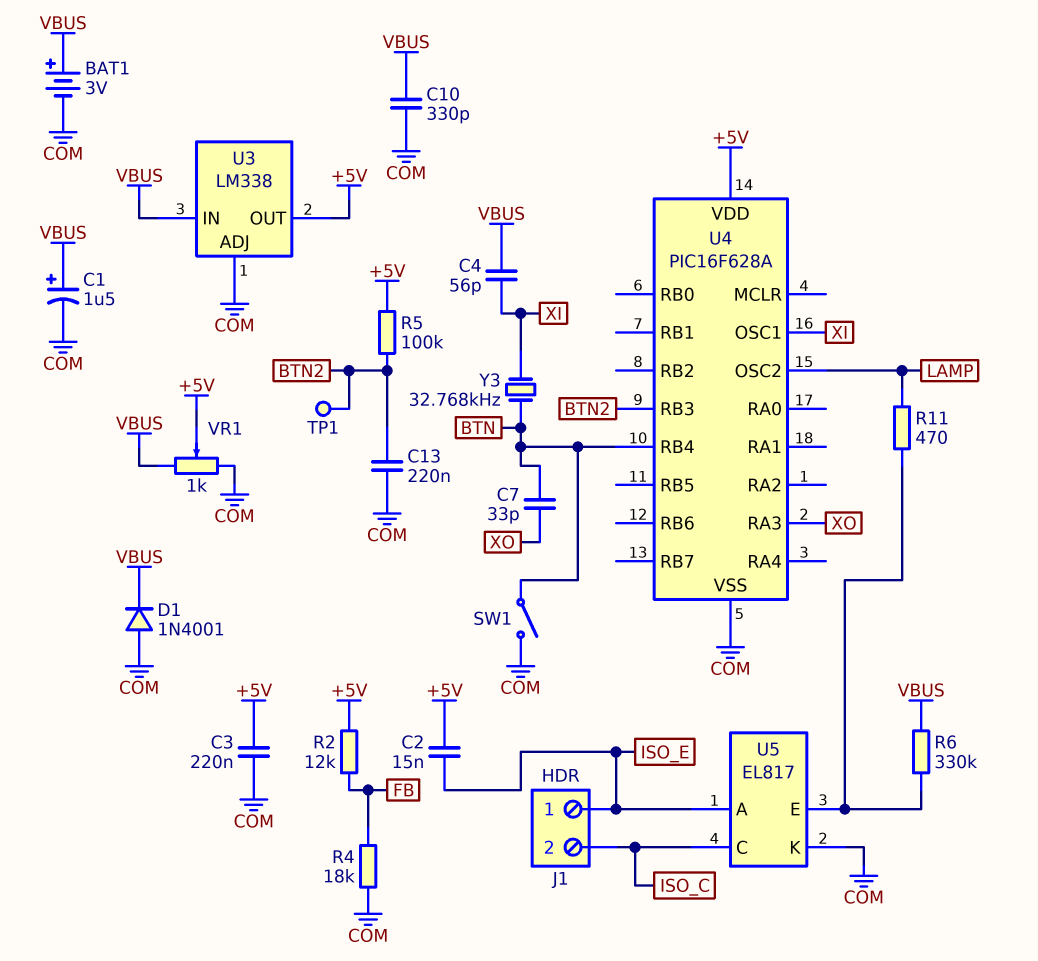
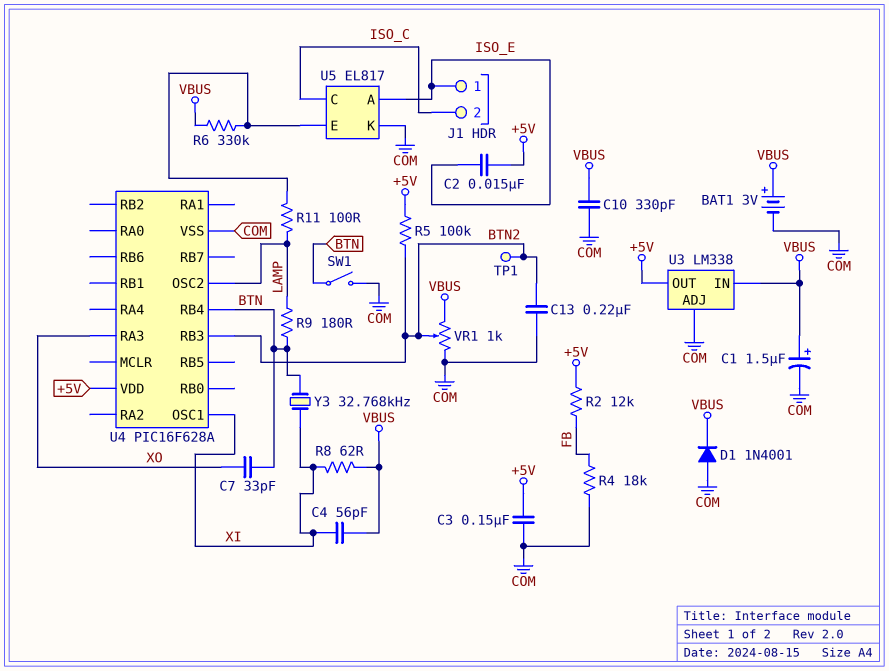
C3: 220nF (+5V, COM) -> 150nF (+5V, COM)
R8: none -> 62 (VBUS, XI)
R9: none -> 180 (BTN, LAMP)
R11: 470 (LAMP, U5/E) -> 100 (LAMP, U5/E)
VR1: 1k (COM, VBUS, wiper +5V) -> 1k (COM, VBUS, wiper BTN2)

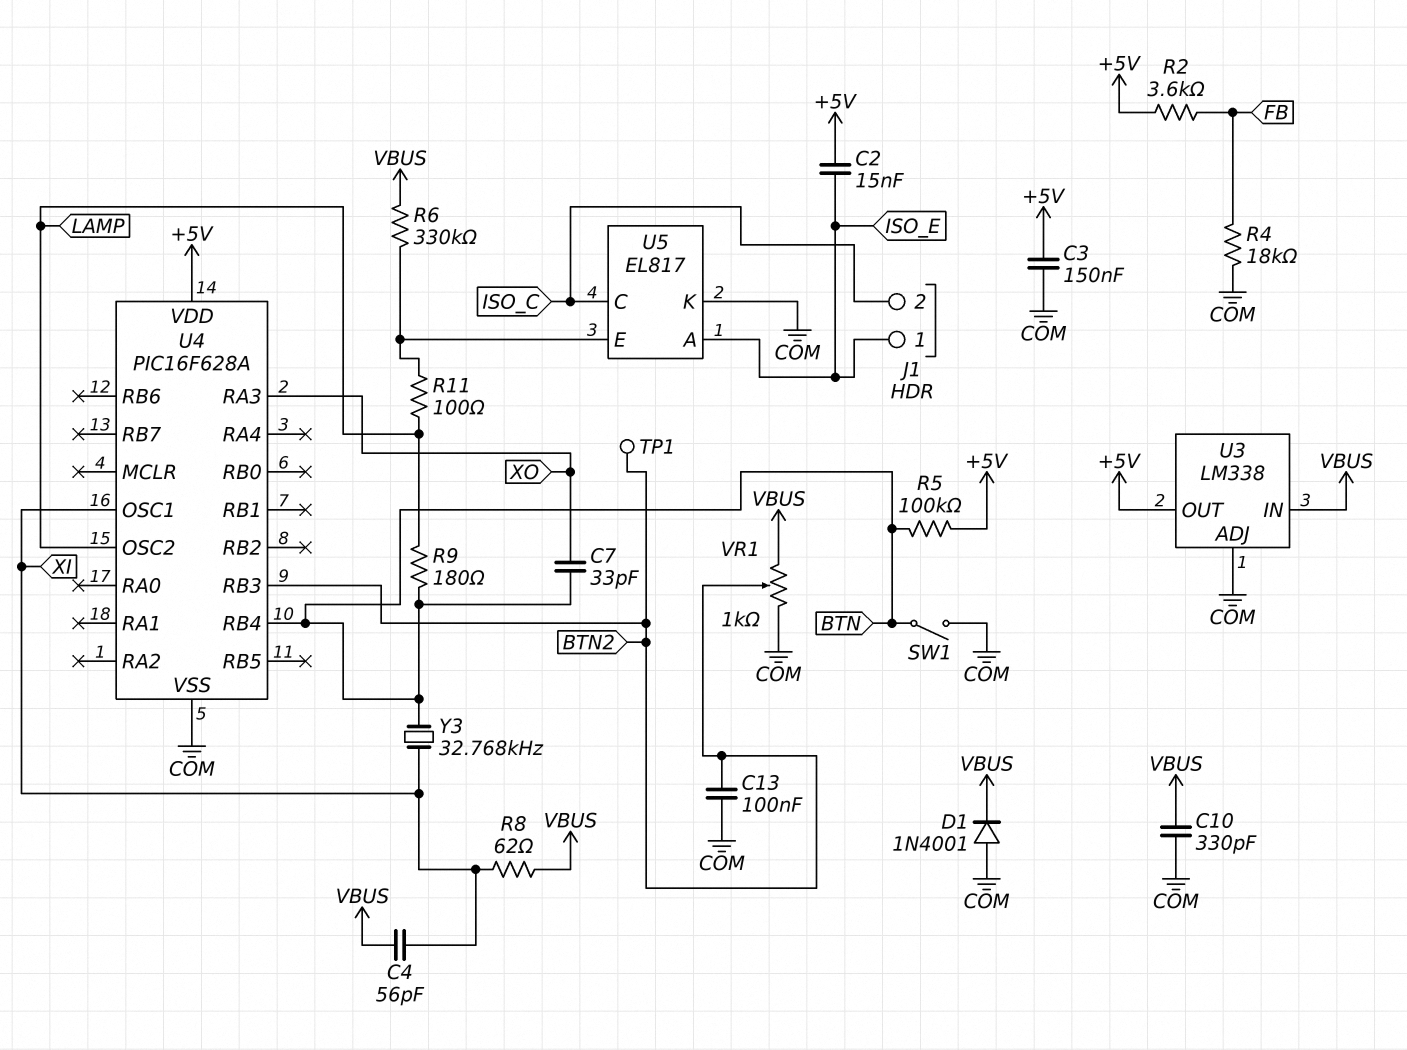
BAT1: 3V (plus VBUS, minus COM) -> none
C1: 1.5uF (plus VBUS, minus COM) -> none
C13: 220nF (BTN2, COM) -> 100nF (BTN2, COM)
R2: 12k (+5V, FB) -> 3.6k (+5V, FB)
R5: 100k (+5V, BTN2) -> 100k (+5V, BTN)

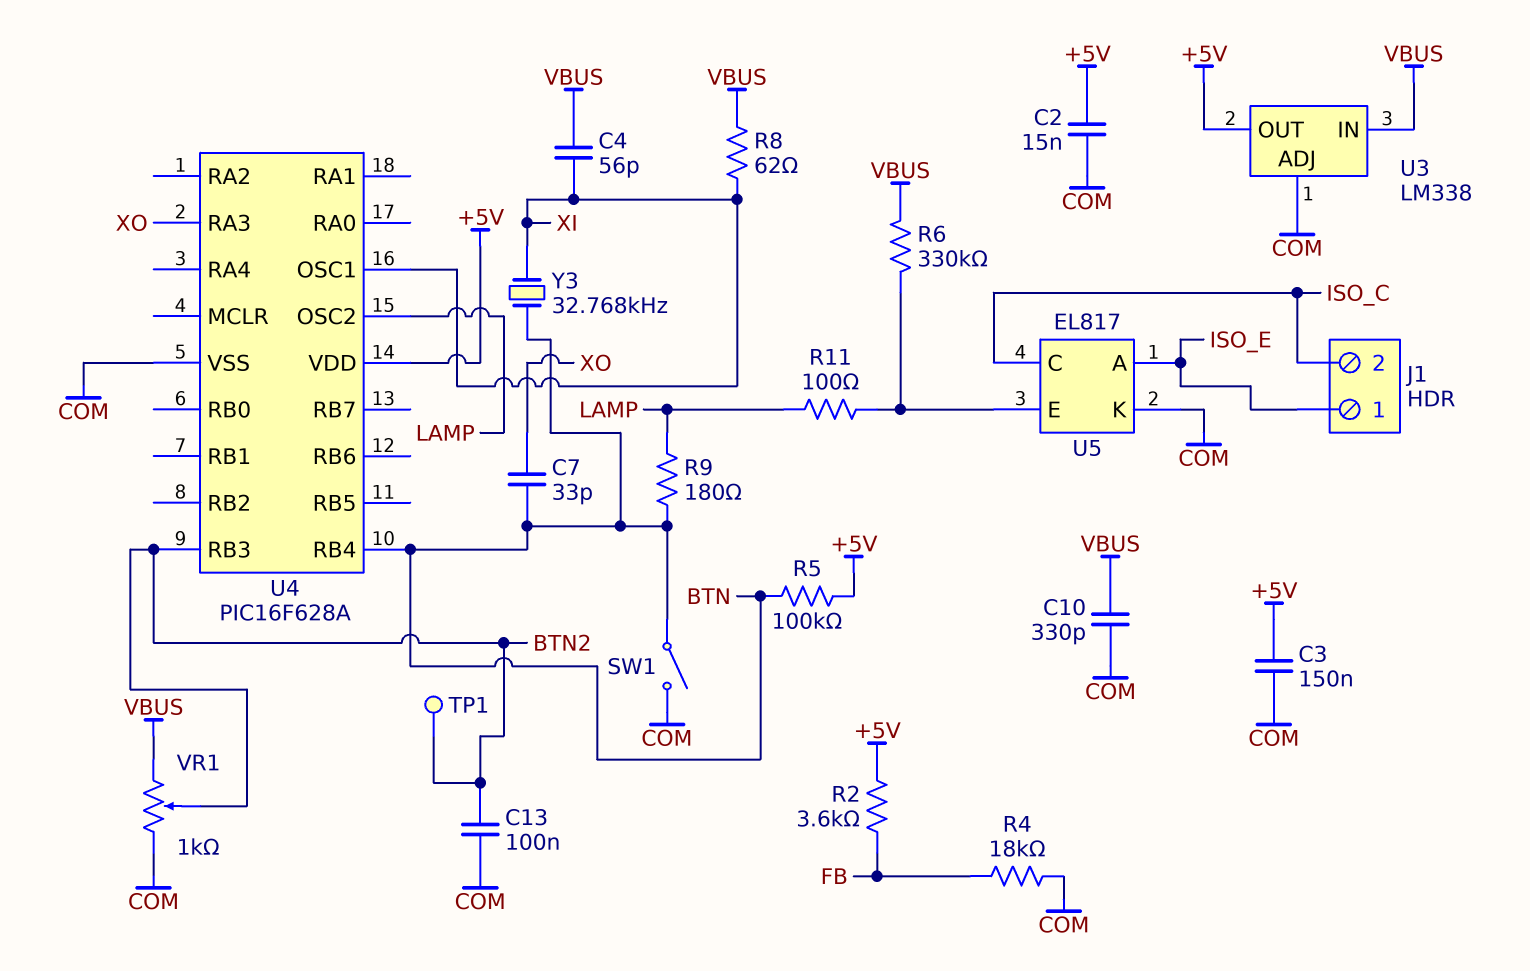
C2: 15nF (+5V, ISO_E) -> 15nF (+5V, COM)
D1: diode 1N4001 (A COM, K VBUS) -> none

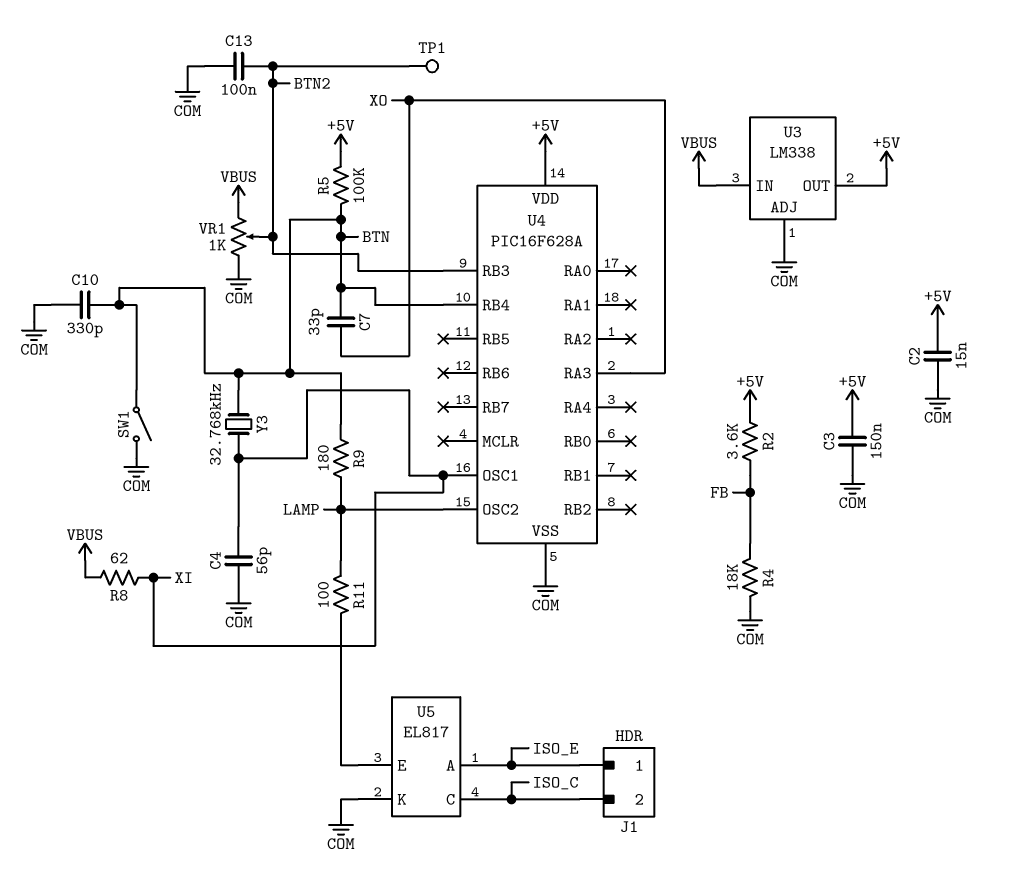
C4: 56pF (VBUS, XI) -> 56pF (COM, XI)
C10: 330pF (COM, VBUS) -> 330pF (BTN, COM)
R6: 330k (U5/E, VBUS) -> none

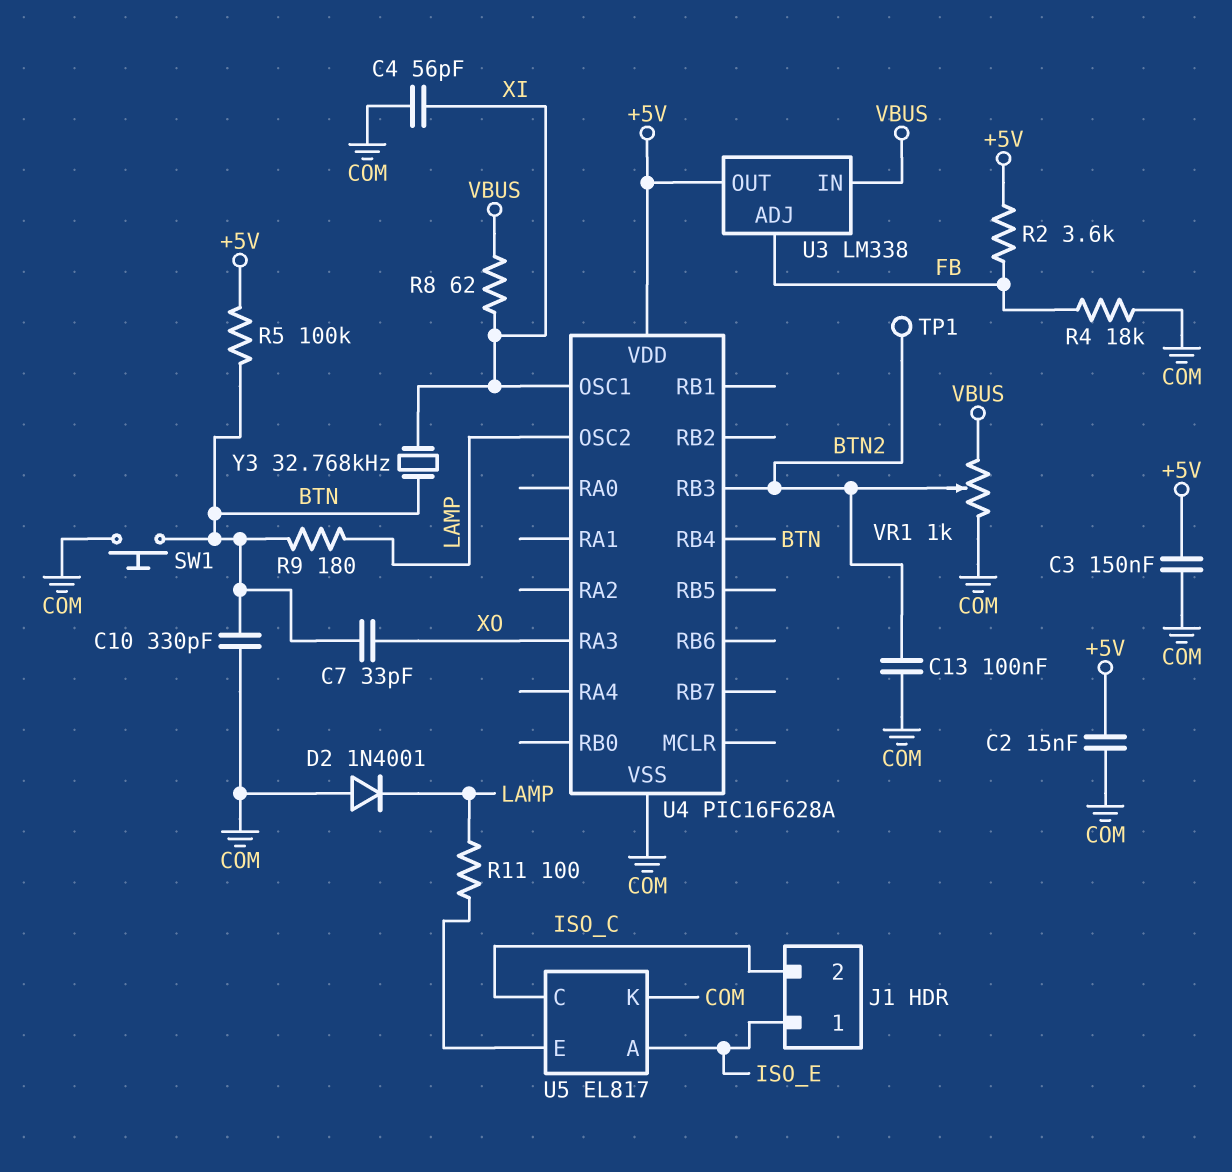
D2: none -> diode 1N4001 (A COM, K LAMP)
SW1: switch (BTN, COM) -> button (BTN, COM)
U3 pin ADJ: COM -> FB

